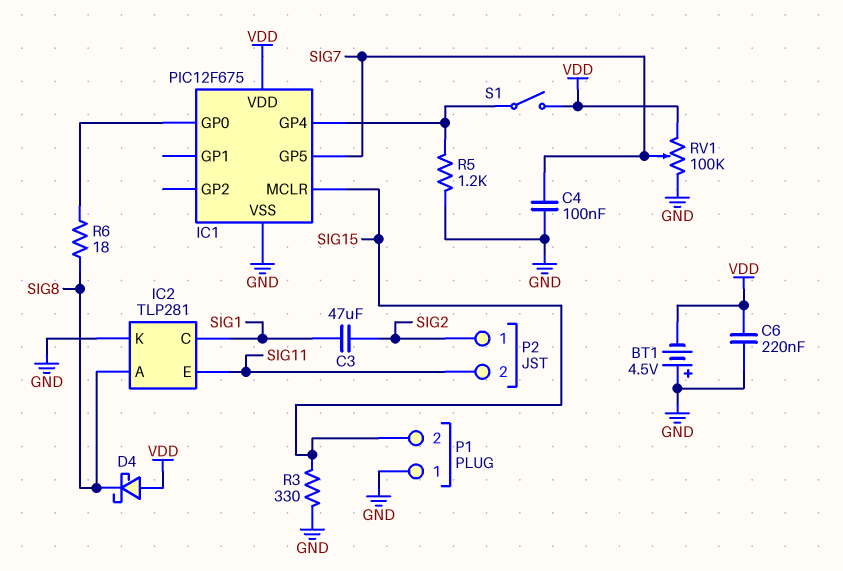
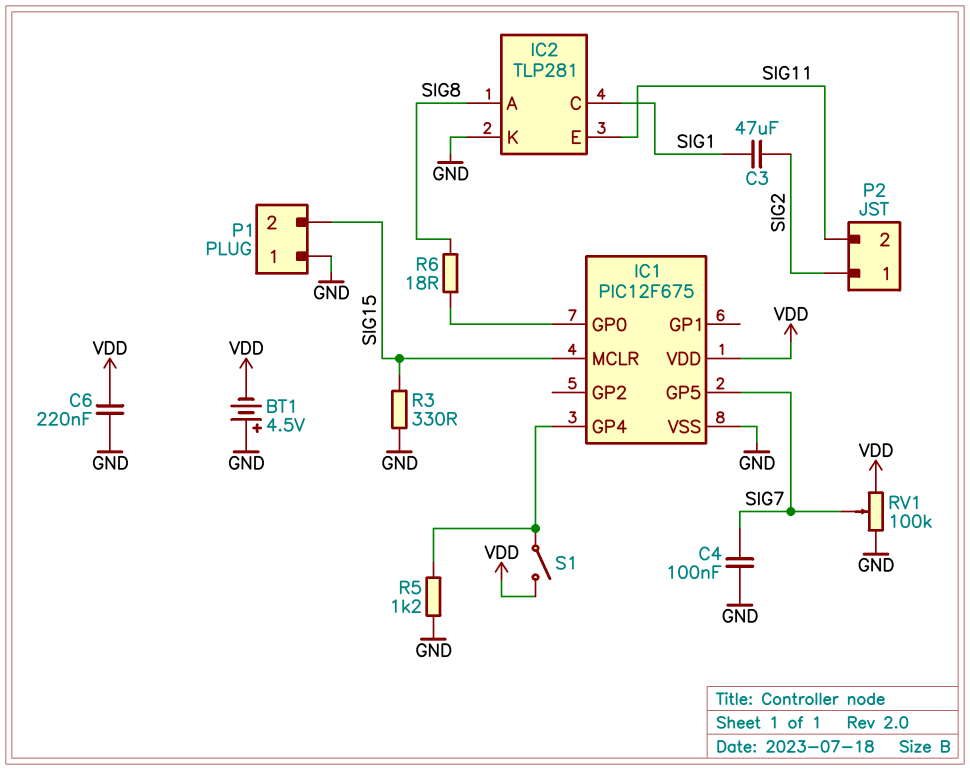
D4: schottky (A VDD, K SIG8) -> none

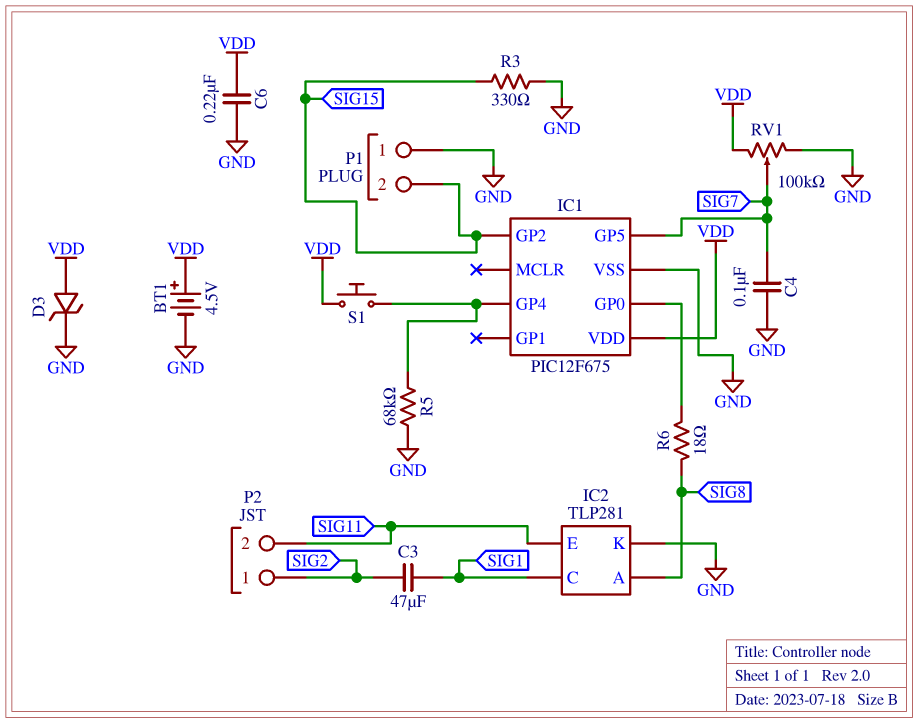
BT1: 4.5V (plus GND, minus VDD) -> 4.5V (plus VDD, minus GND)
D3: none -> zener (A VDD, K GND)
IC1 pin GP2: none -> SIG15
IC1 pin MCLR: SIG15 -> none
R5: 1.2k (GND, IC1/GP4) -> 68k (GND, IC1/GP4)
S1: switch (IC1/GP4, VDD) -> button (IC1/GP4, VDD)

